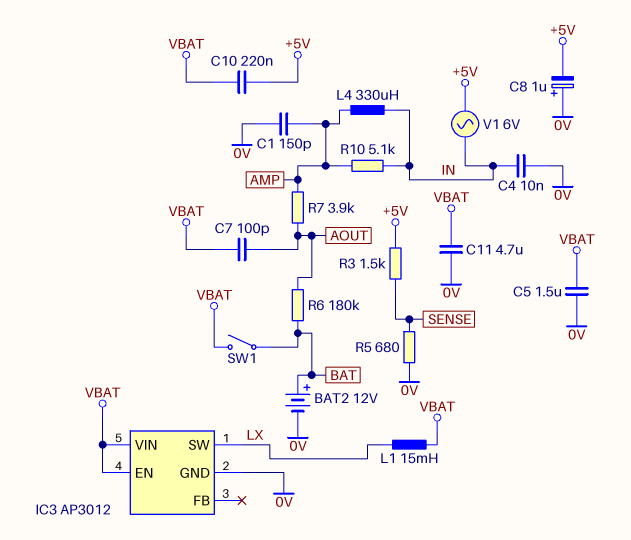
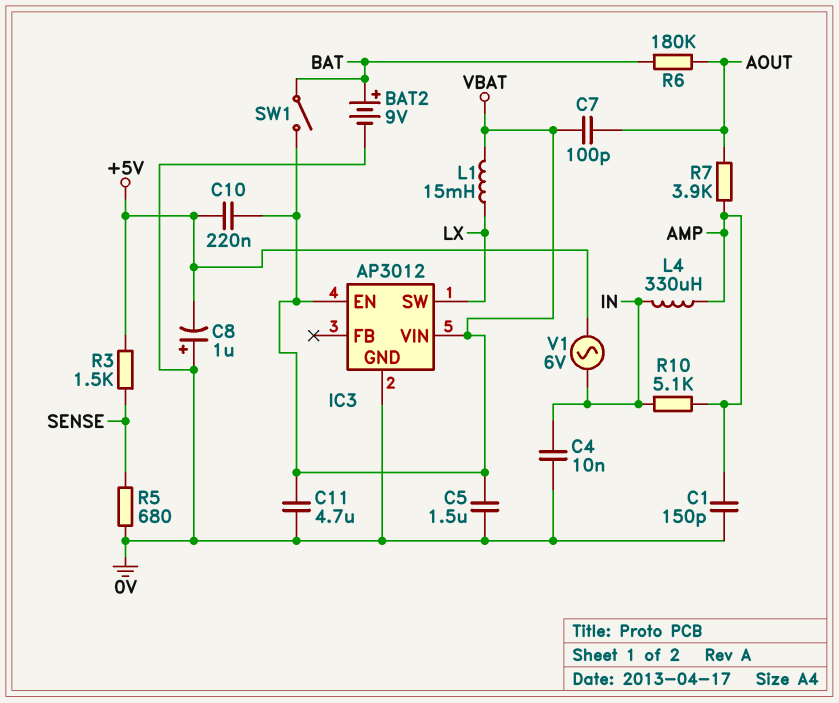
BAT2: 12V (plus BAT, minus 0V) -> 9V (plus BAT, minus 0V)

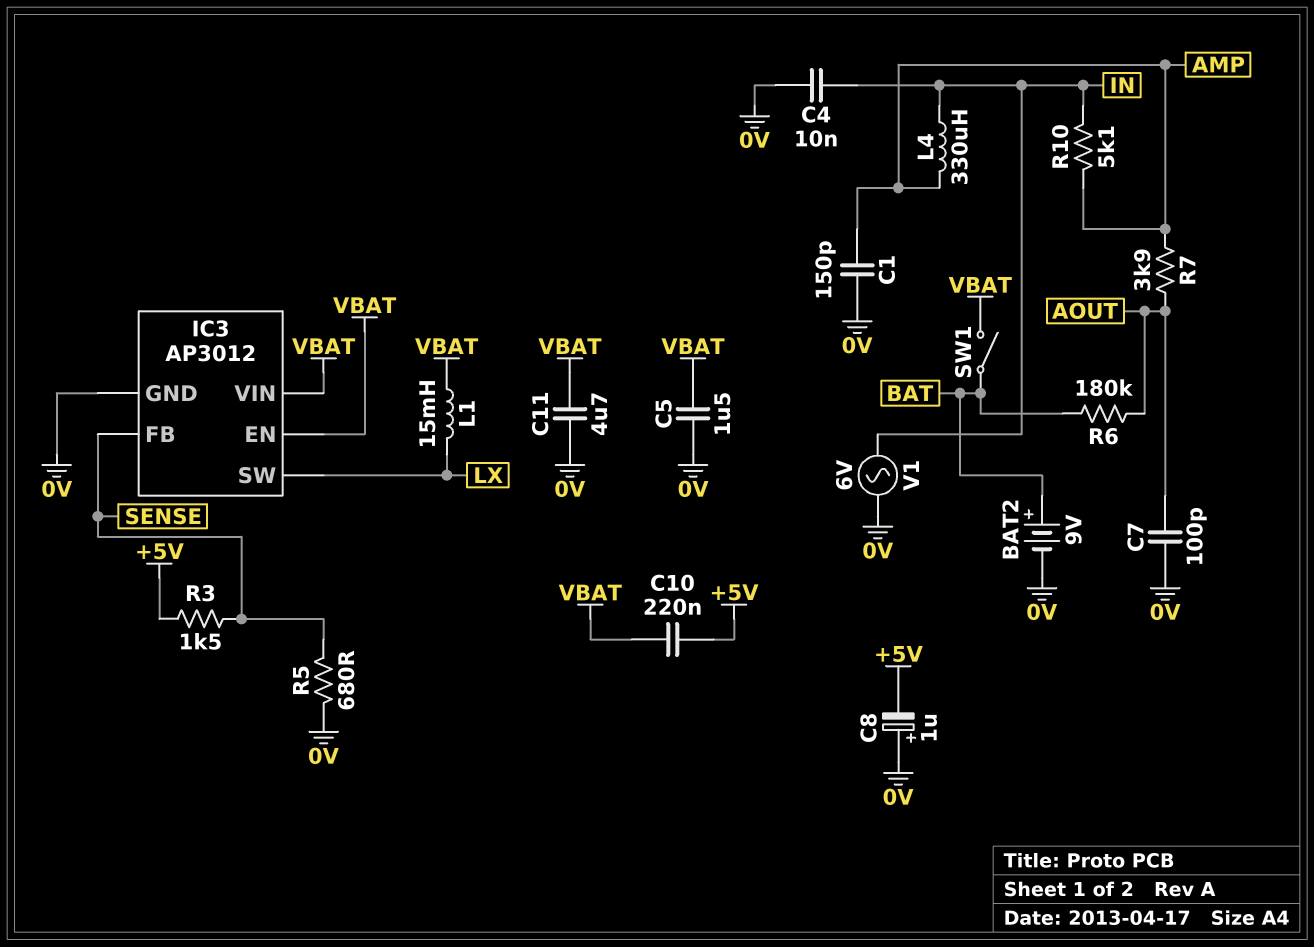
C7: 100pF (AOUT, VBAT) -> 100pF (0V, AOUT)
IC3 pin FB: none -> SENSE
V1: AC 6V (+5V, IN) -> AC 6V (0V, IN)

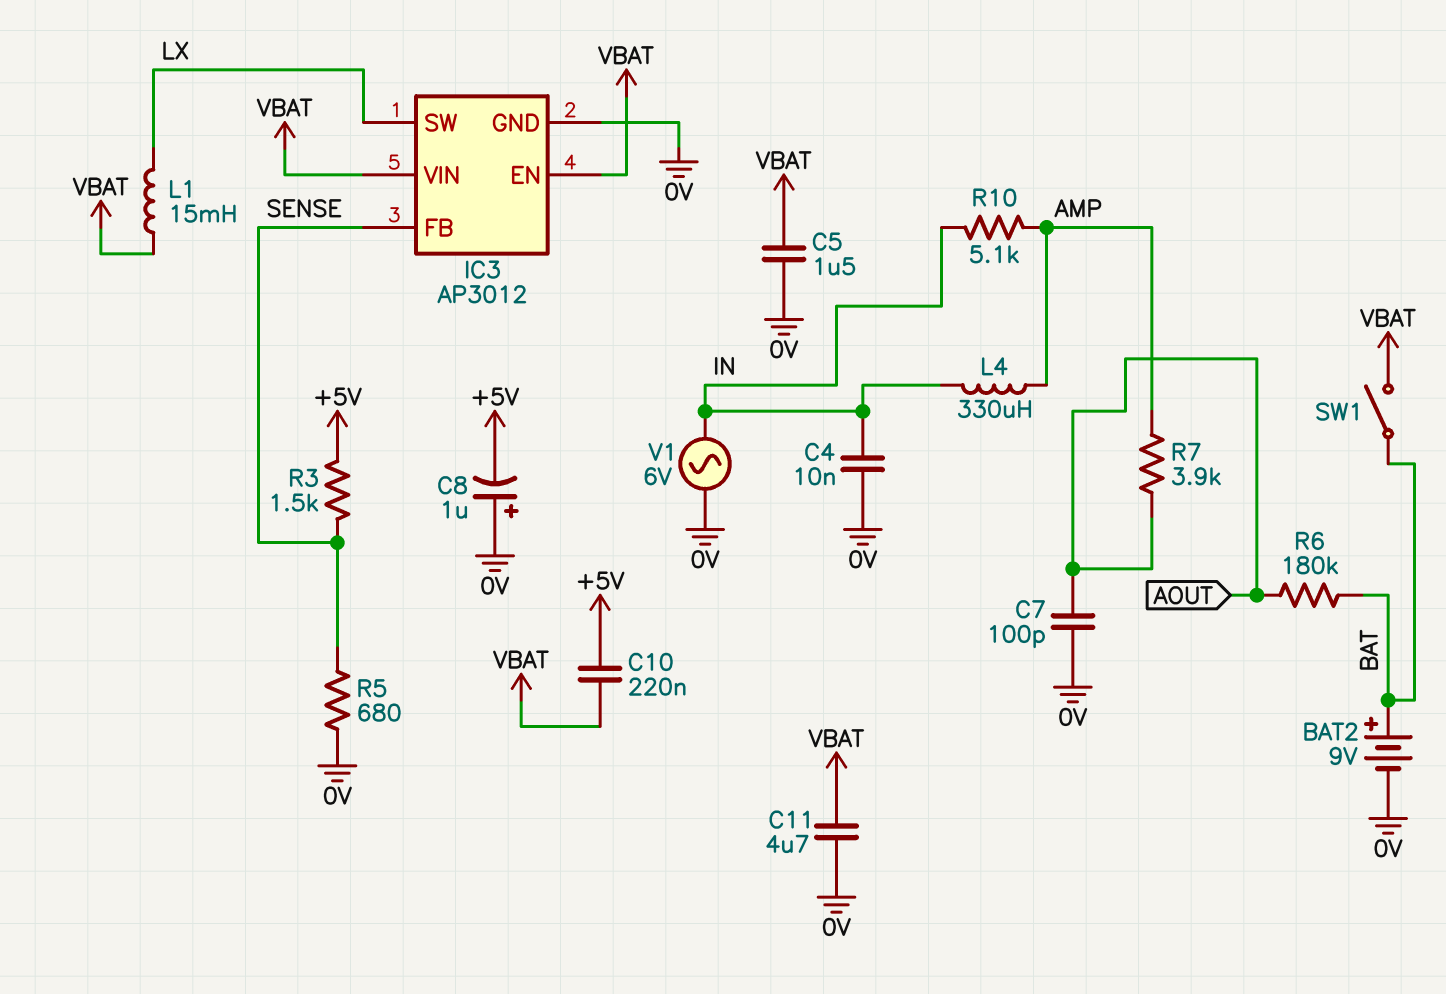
C1: 150pF (0V, AMP) -> none

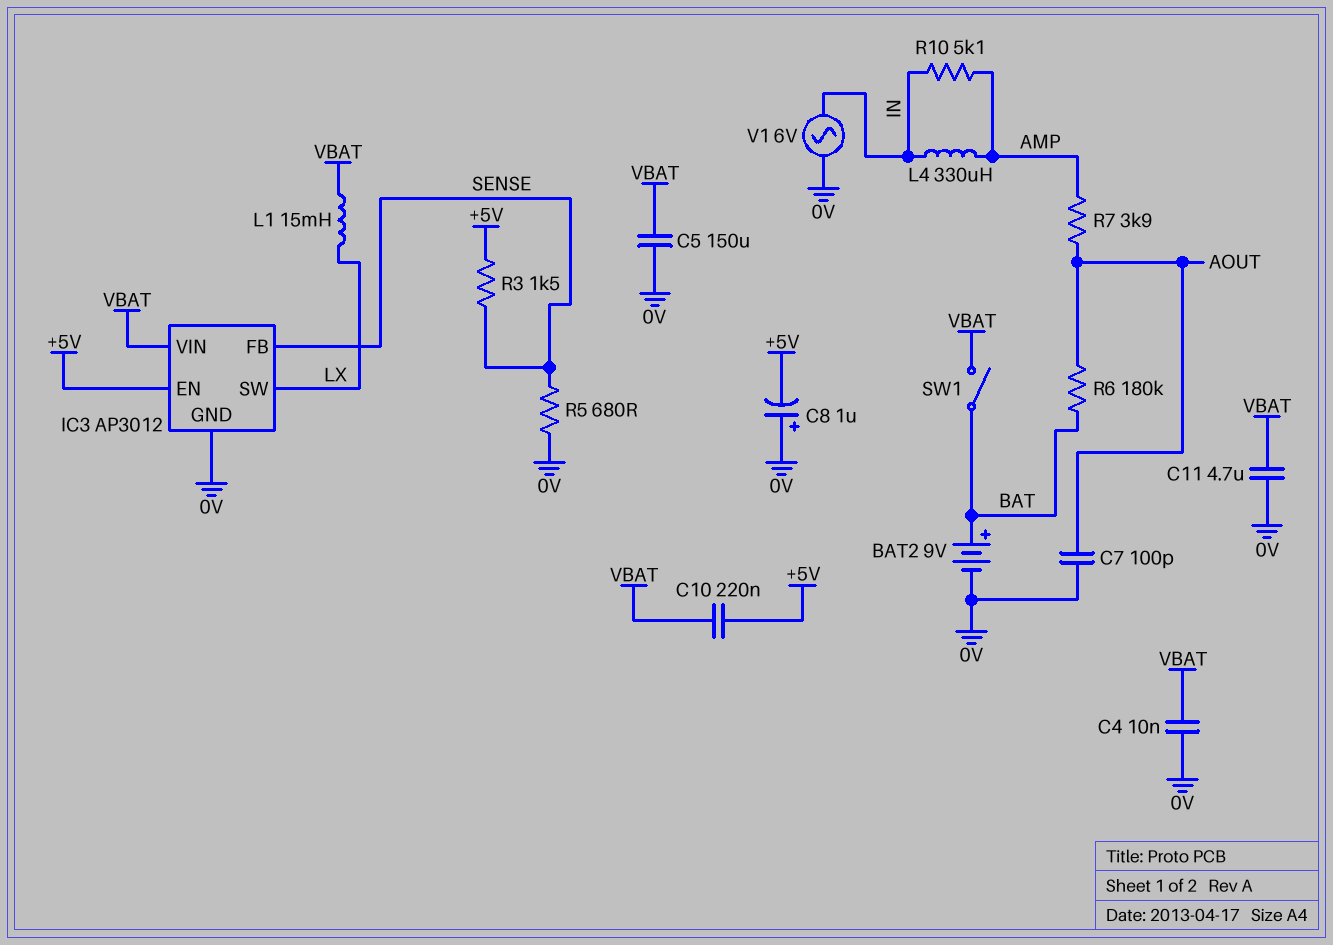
C4: 10nF (0V, IN) -> 10nF (0V, VBAT)
C5: 1.5uF (0V, VBAT) -> 150uF (0V, VBAT)
IC3 pin EN: VBAT -> +5V

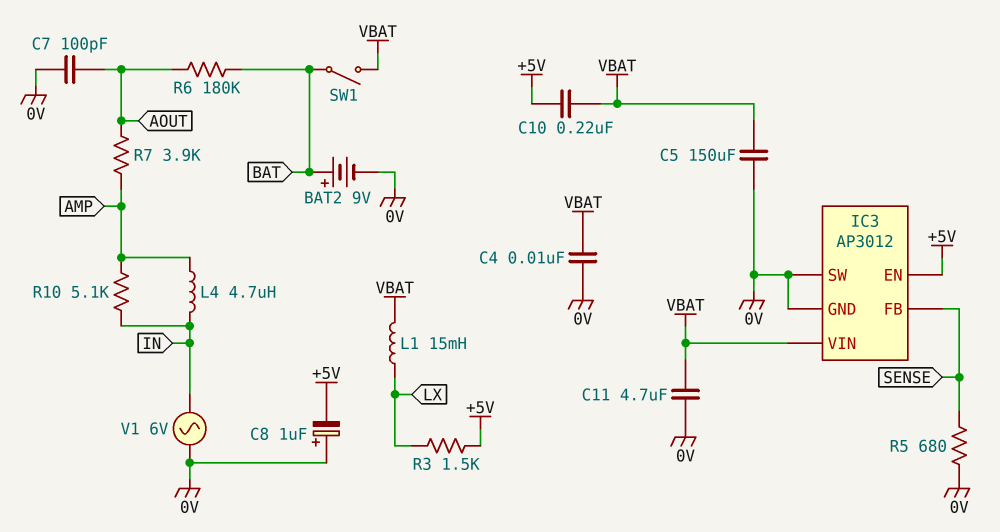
IC3 pin SW: LX -> 0V
L4: 330uH (AMP, IN) -> 4.7uH (AMP, IN)
R3: 1.5k (+5V, SENSE) -> 1.5k (+5V, LX)

